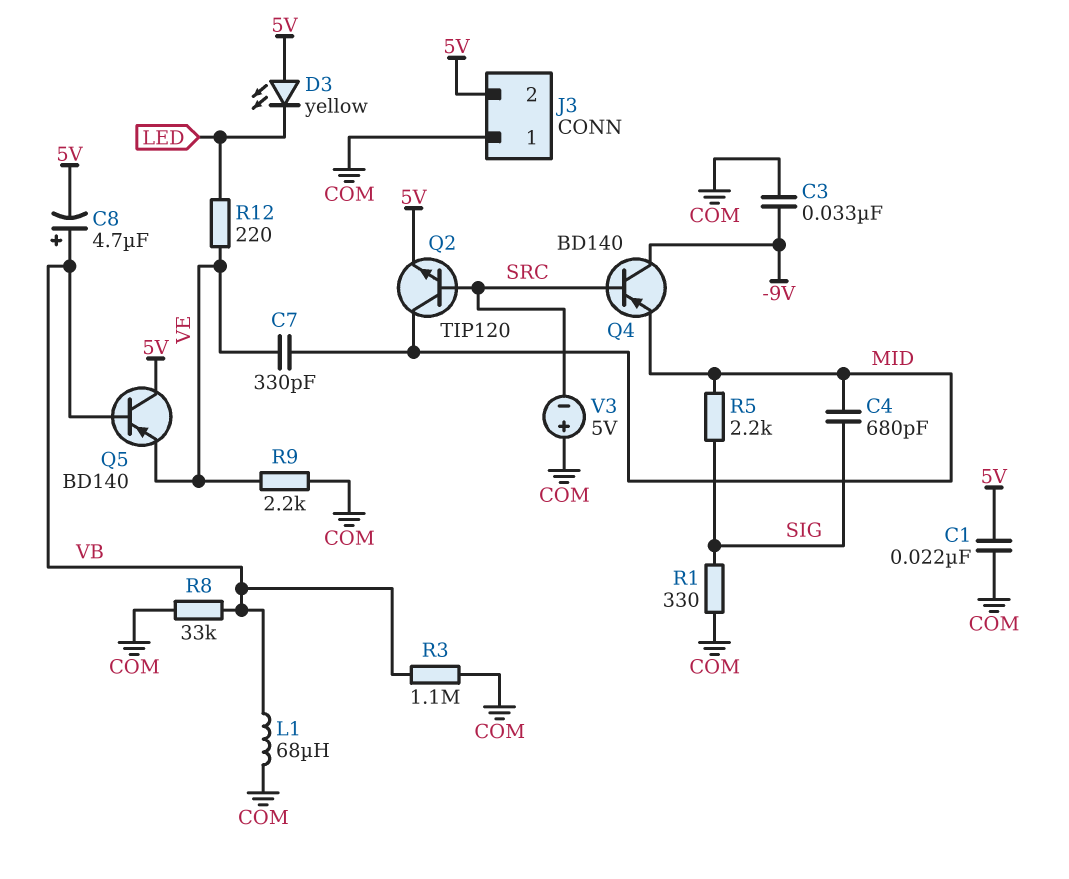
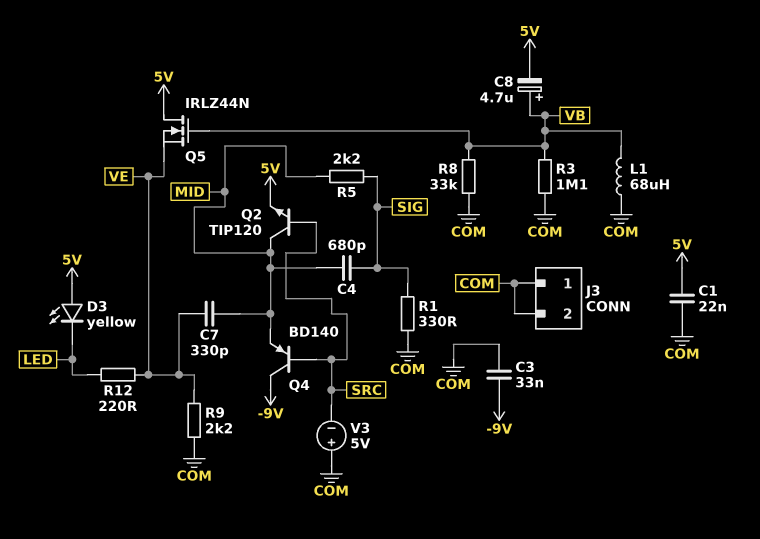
J3 pin 2: 5V -> COM
Q5: PNP BD140 (B VB, C 5V, E VE) -> NMOS IRLZ44N (G VB, D 5V, S VE)

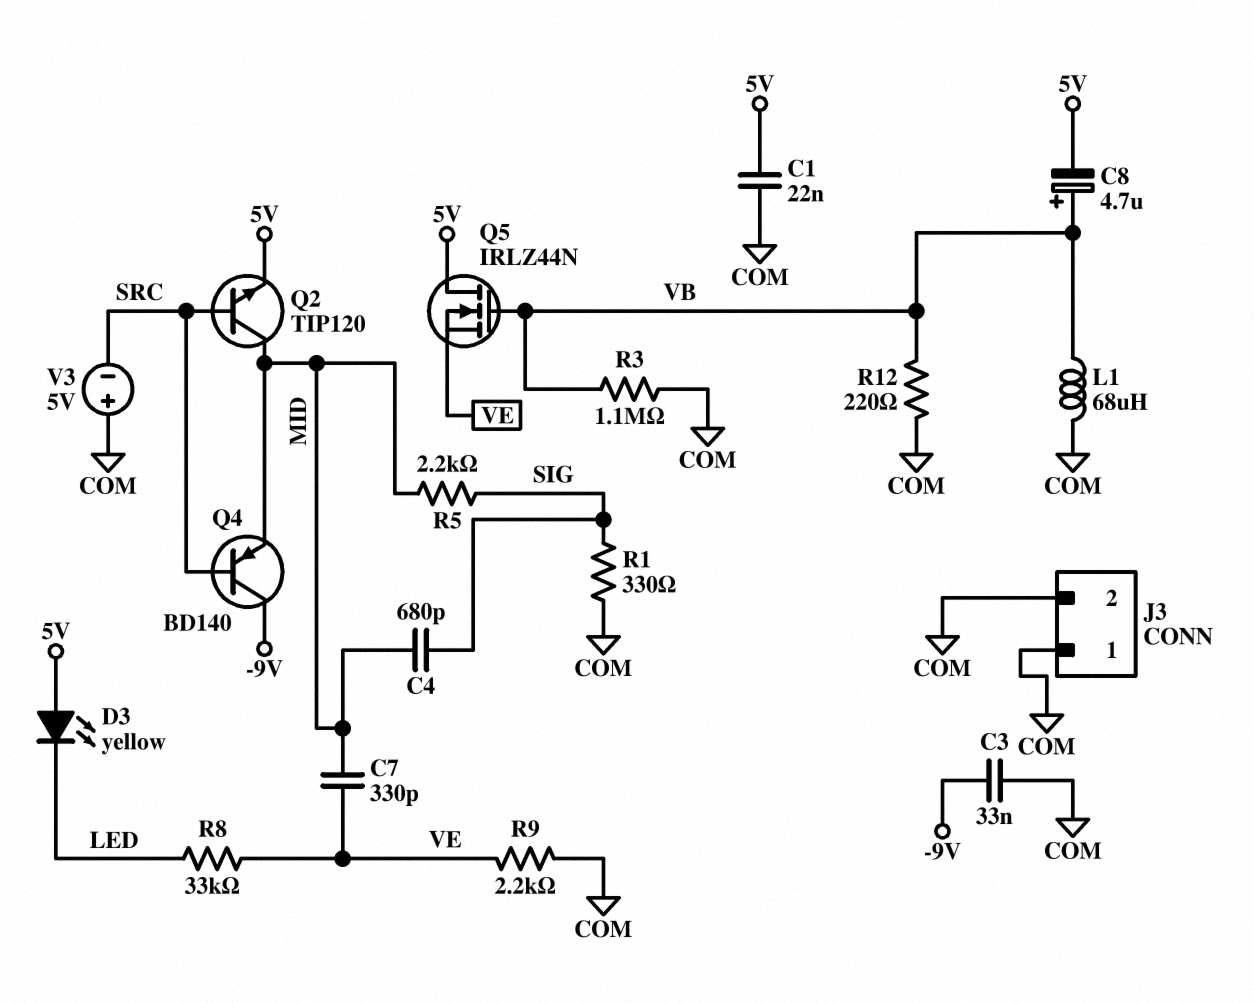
R8: 33k (COM, VB) -> 33k (LED, VE)
R12: 220 (LED, VE) -> 220 (COM, VB)

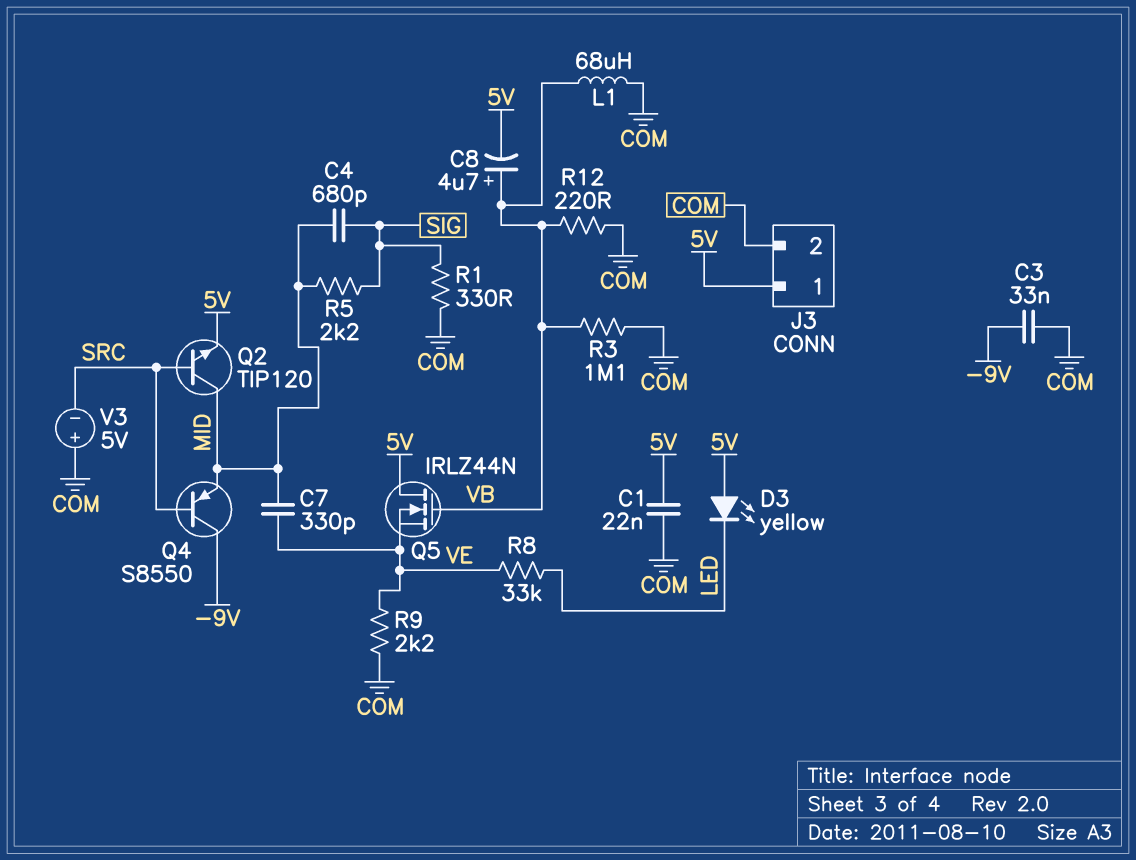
J3 pin 1: COM -> 5V
Q4: PNP BD140 (B SRC, C -9V, E MID) -> PNP S8550 (B SRC, C -9V, E MID)

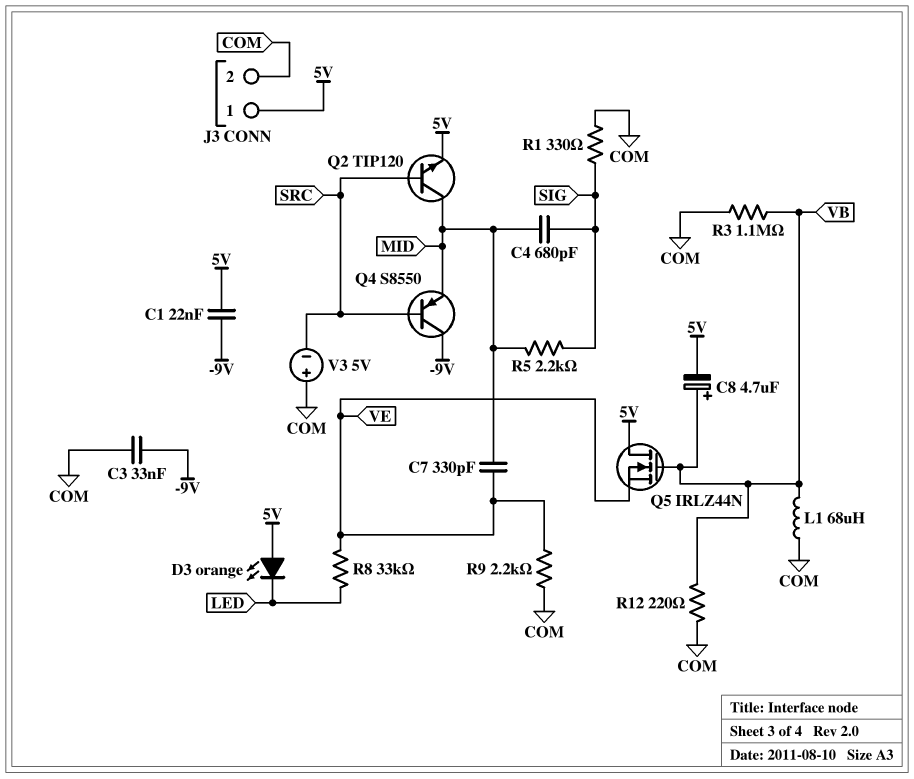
C1: 22nF (5V, COM) -> 22nF (-9V, 5V)
D3: LED yellow (A 5V, K LED) -> LED orange (A 5V, K LED)

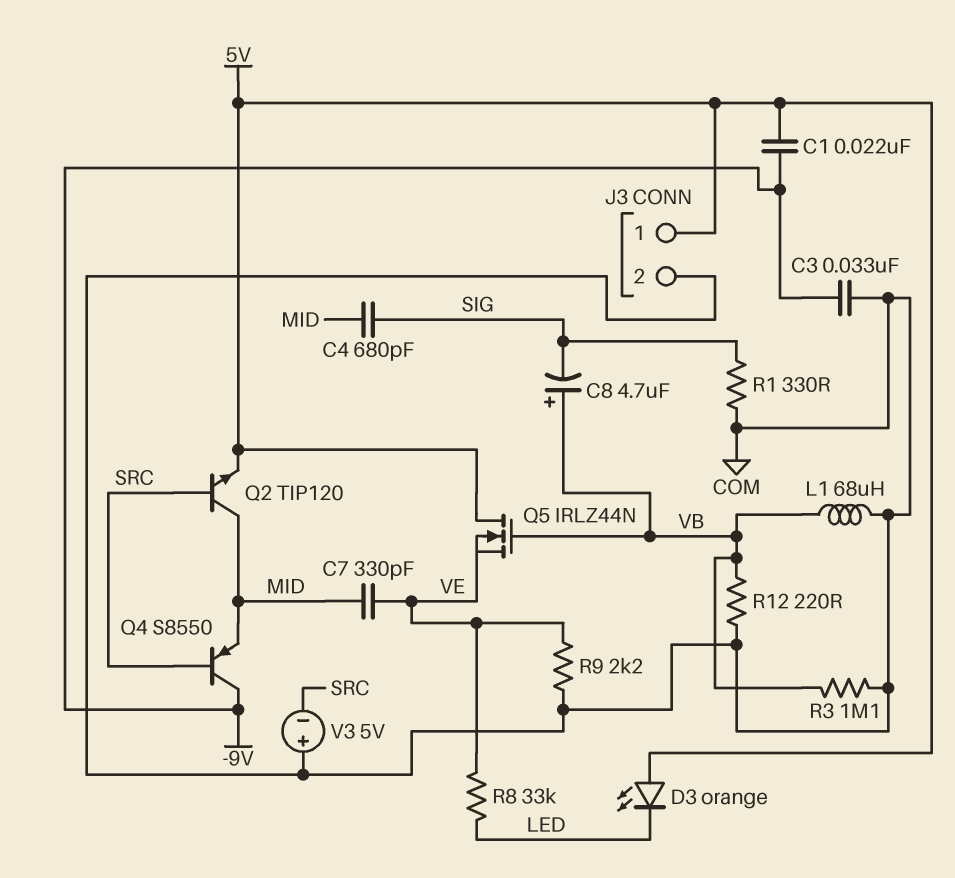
C8: 4.7uF (plus VB, minus 5V) -> 4.7uF (plus VB, minus SIG)
R5: 2.2k (MID, SIG) -> none

